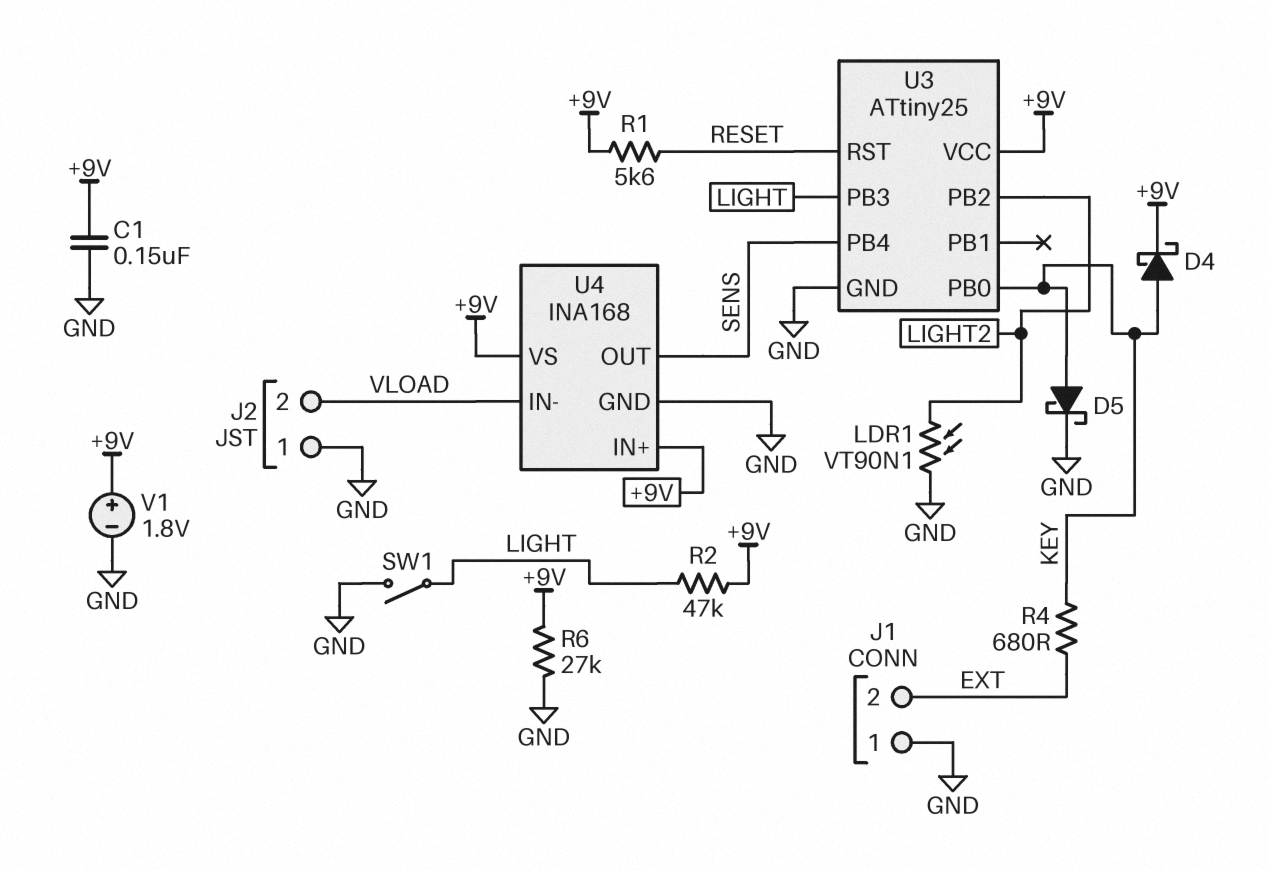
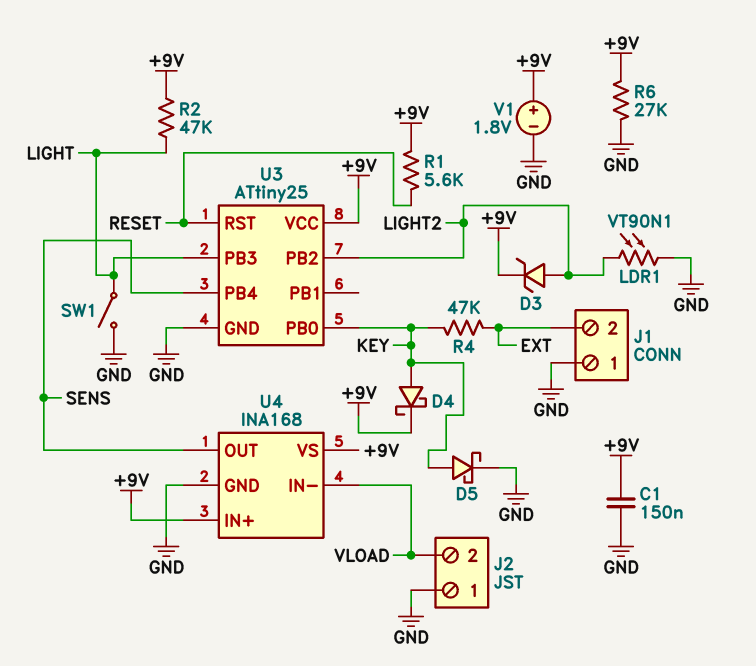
D3: none -> zener (A LIGHT2, K +9V)
R4: 680 (EXT, KEY) -> 47k (EXT, KEY)

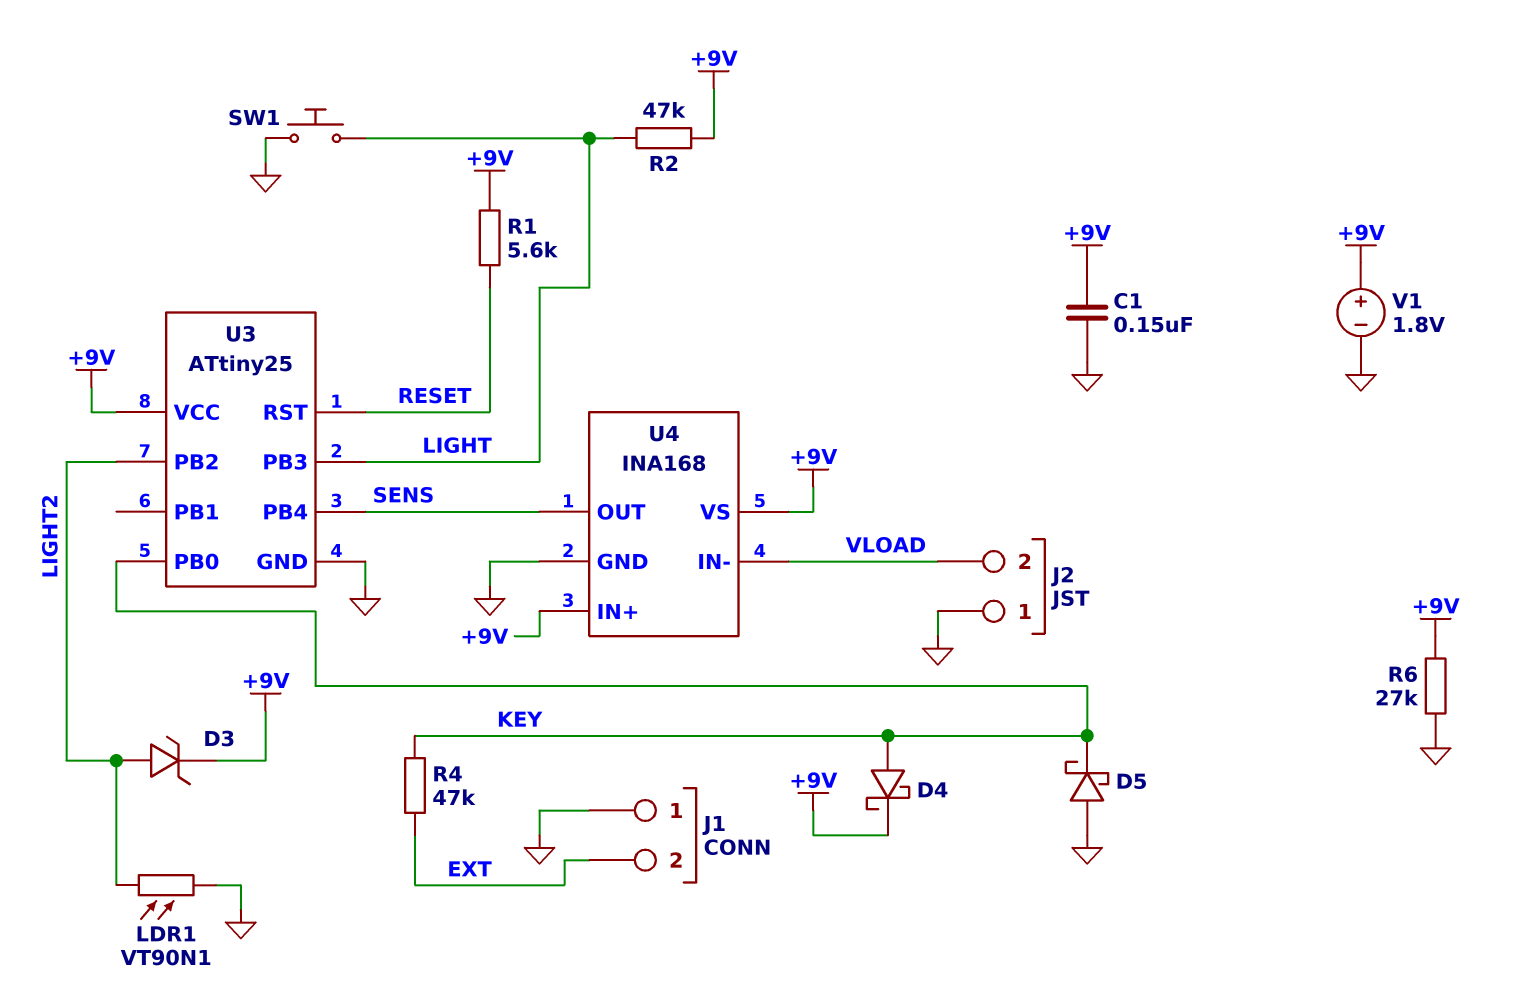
D5: schottky (A KEY, K GND) -> schottky (A GND, K KEY)
SW1: switch (GND, LIGHT) -> button (GND, LIGHT)

